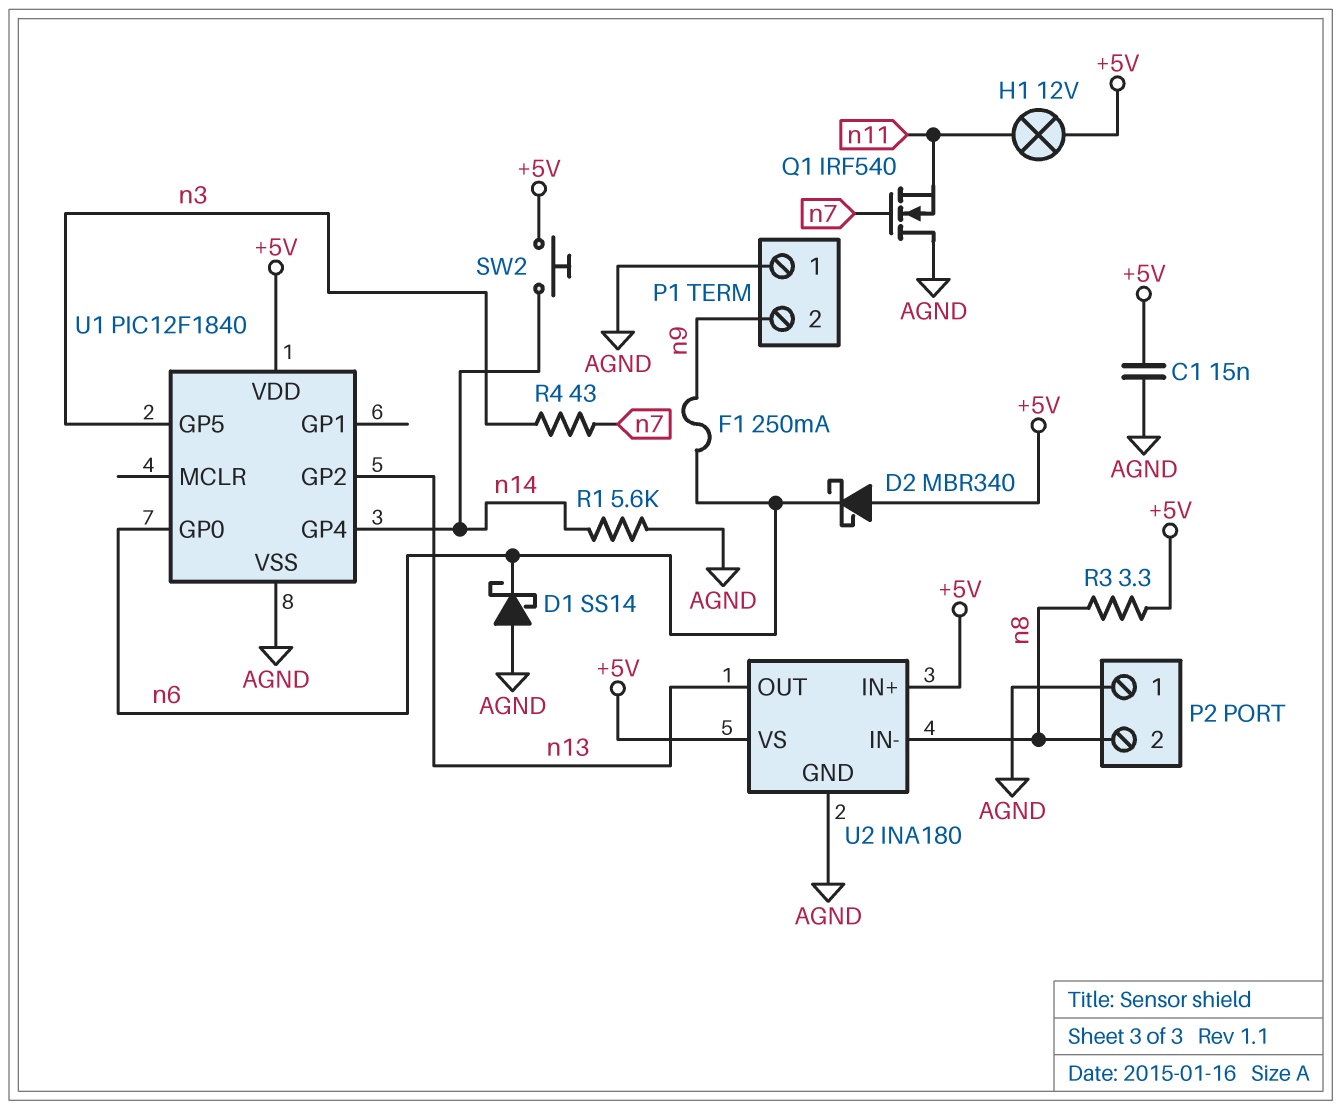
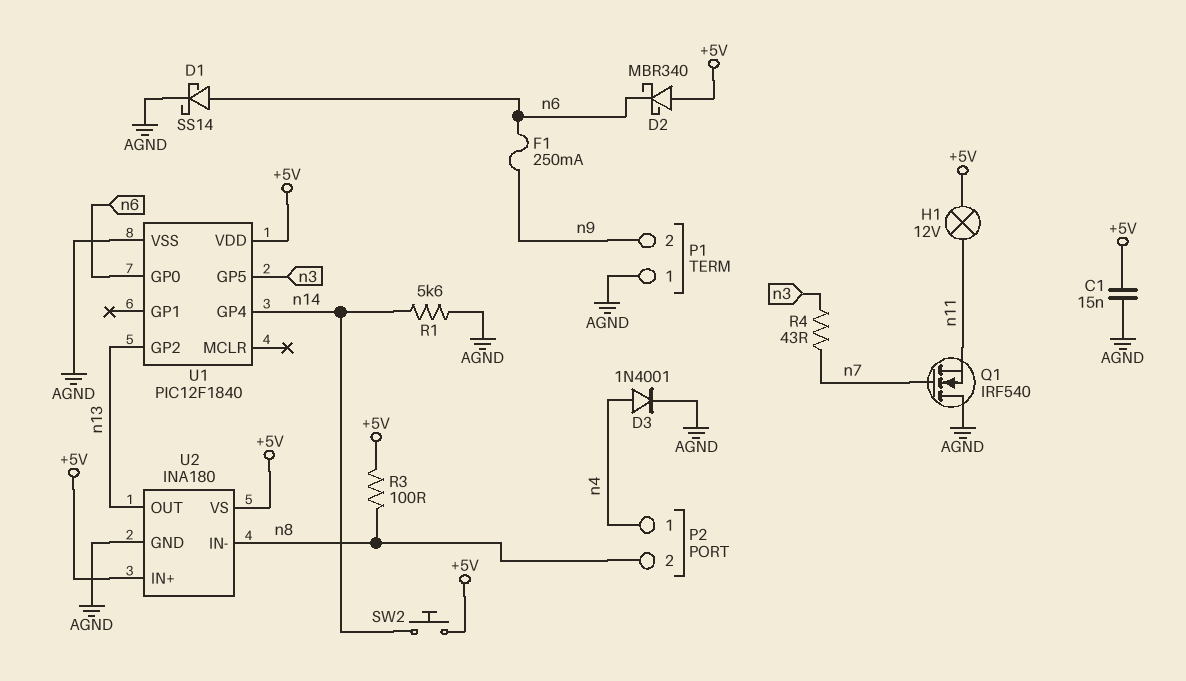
D1: schottky SS14 (A AGND, K n6) -> schottky SS14 (A n6, K AGND)
D3: none -> diode 1N4001 (A n4, K AGND)
P2 pin 1: AGND -> n4
R3: 3.3 (+5V, n8) -> 100 (+5V, n8)

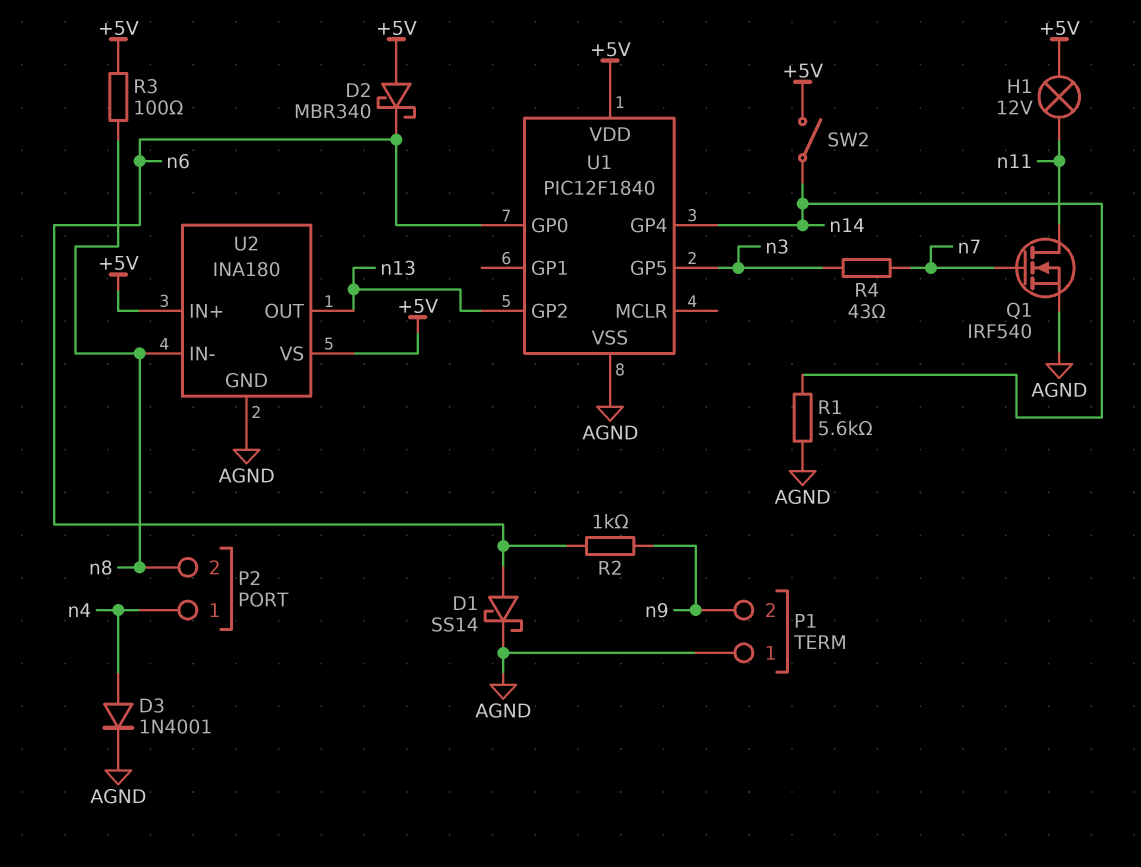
C1: 15nF (+5V, AGND) -> none
F1: 250mA (n6, n9) -> none
Q1: NMOS IRF540 (G n7, D AGND, S n11) -> NMOS IRF540 (G n7, D n11, S AGND)
R2: none -> 1k (n6, n9)
SW2: button (+5V, n14) -> switch (+5V, n14)

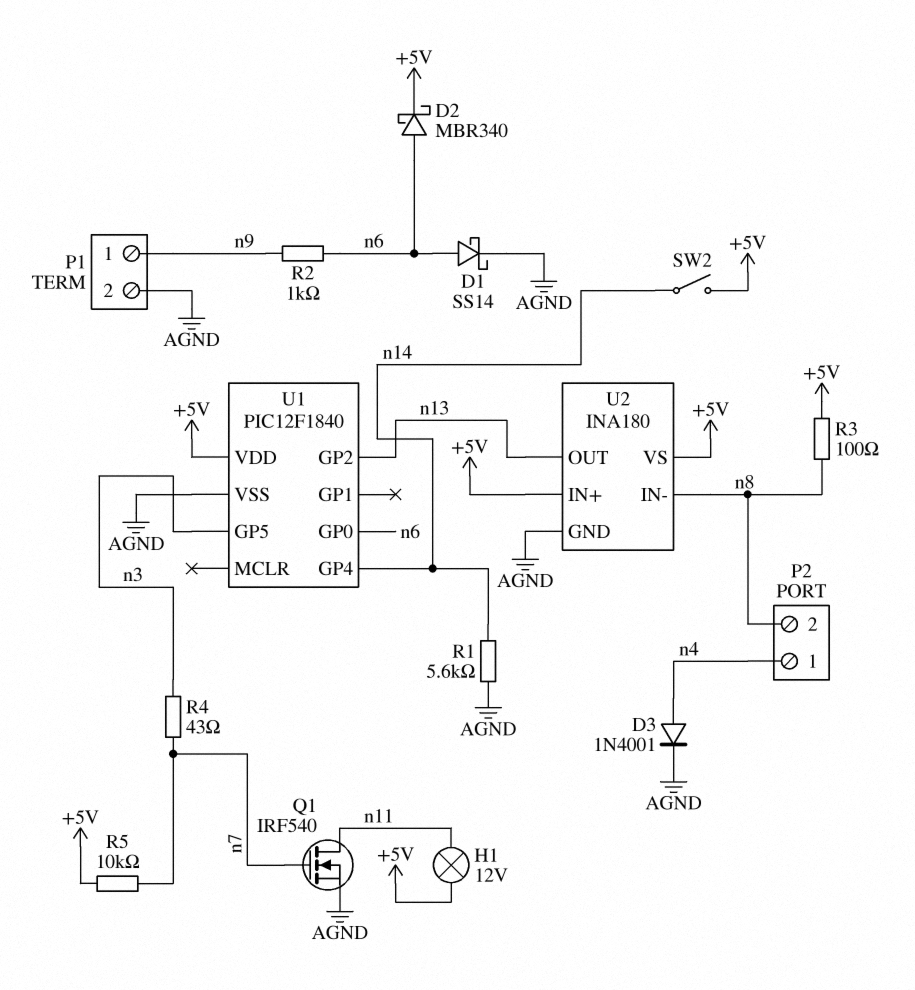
D2: schottky MBR340 (A +5V, K n6) -> schottky MBR340 (A n6, K +5V)
P1 pin 1: AGND -> n9
P1 pin 2: n9 -> AGND
R5: none -> 10k (+5V, n7)

